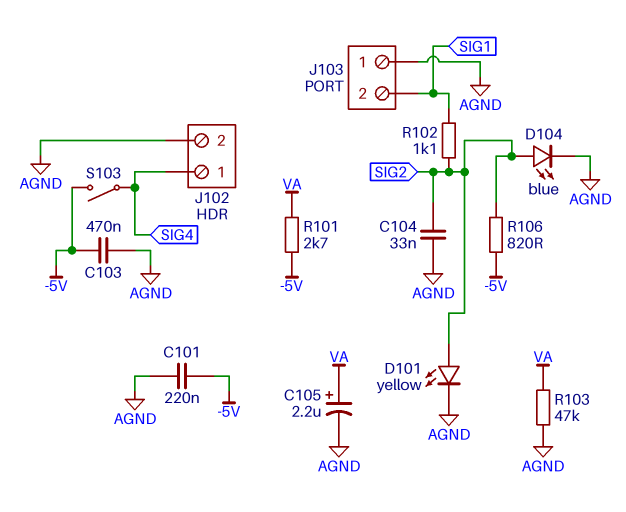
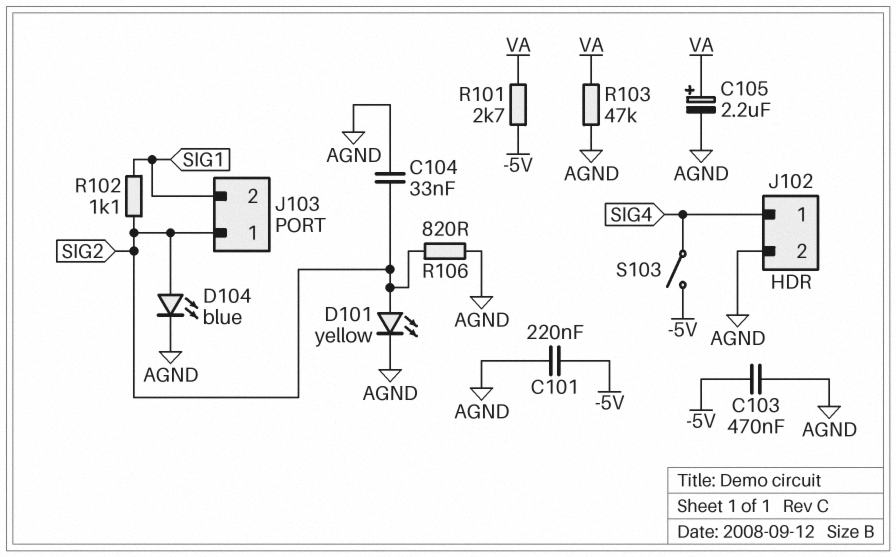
J103 pin 1: AGND -> SIG2
R106: 820 (-5V, SIG2) -> 820 (AGND, SIG2)

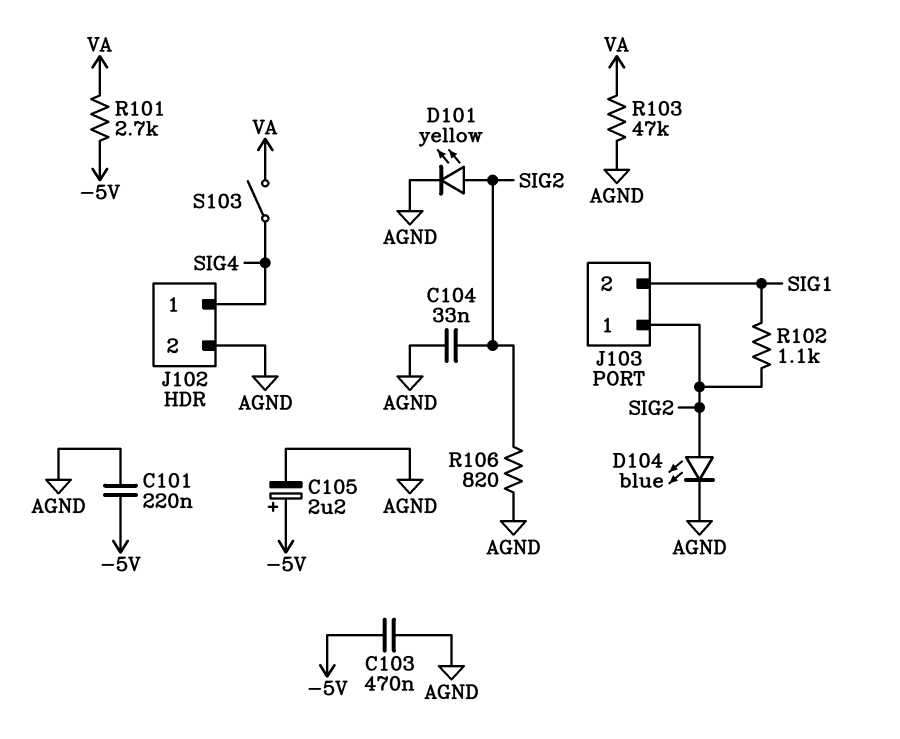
C105: 2.2uF (plus VA, minus AGND) -> 2.2uF (plus -5V, minus AGND)
S103: switch (-5V, SIG4) -> switch (SIG4, VA)

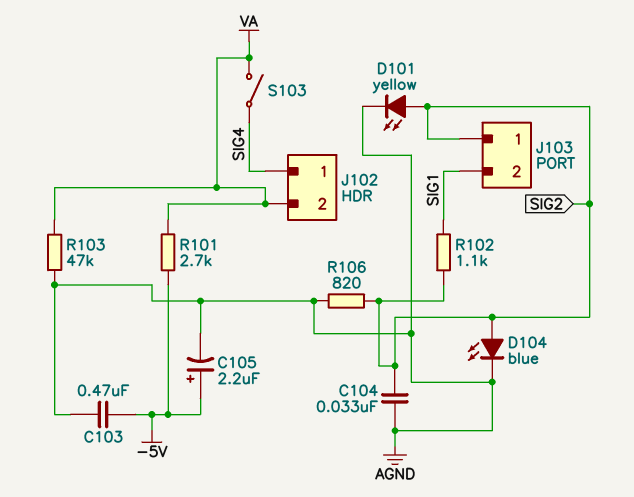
C101: 220nF (-5V, AGND) -> none
J102 pin 2: AGND -> VA

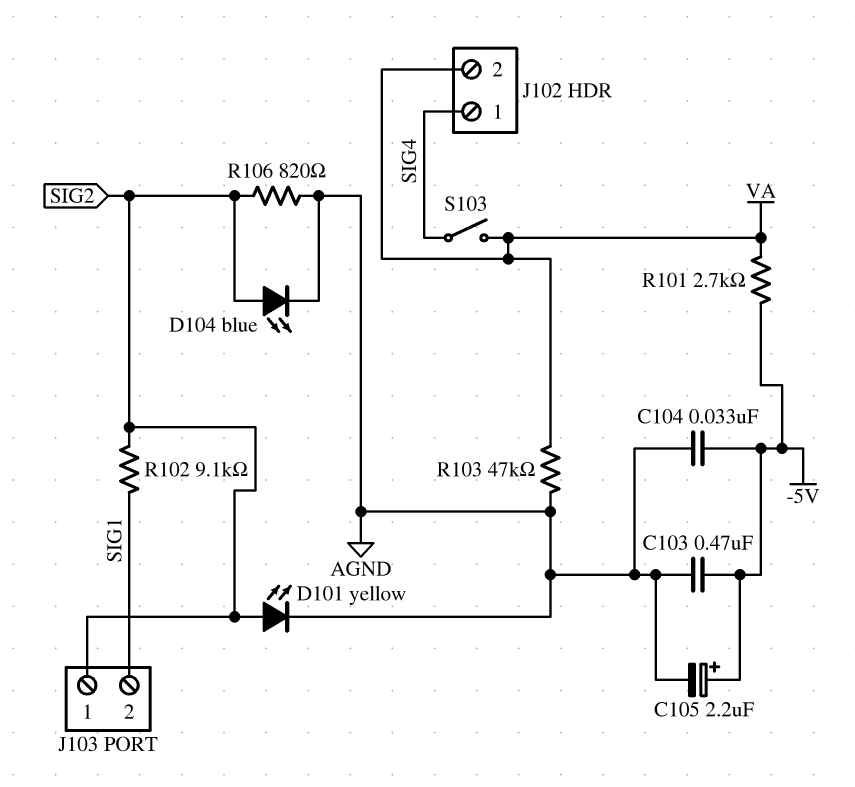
C104: 33nF (AGND, SIG2) -> 33nF (-5V, AGND)
R102: 1.1k (SIG1, SIG2) -> 9.1k (SIG1, SIG2)

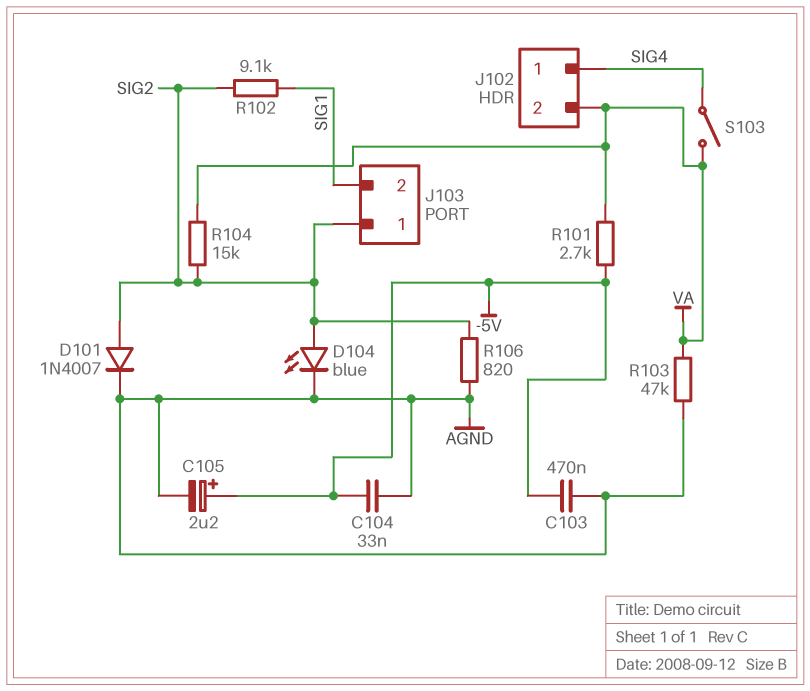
D101: LED yellow (A SIG2, K AGND) -> diode 1N4007 (A SIG2, K AGND)
R104: none -> 15k (SIG2, VA)

